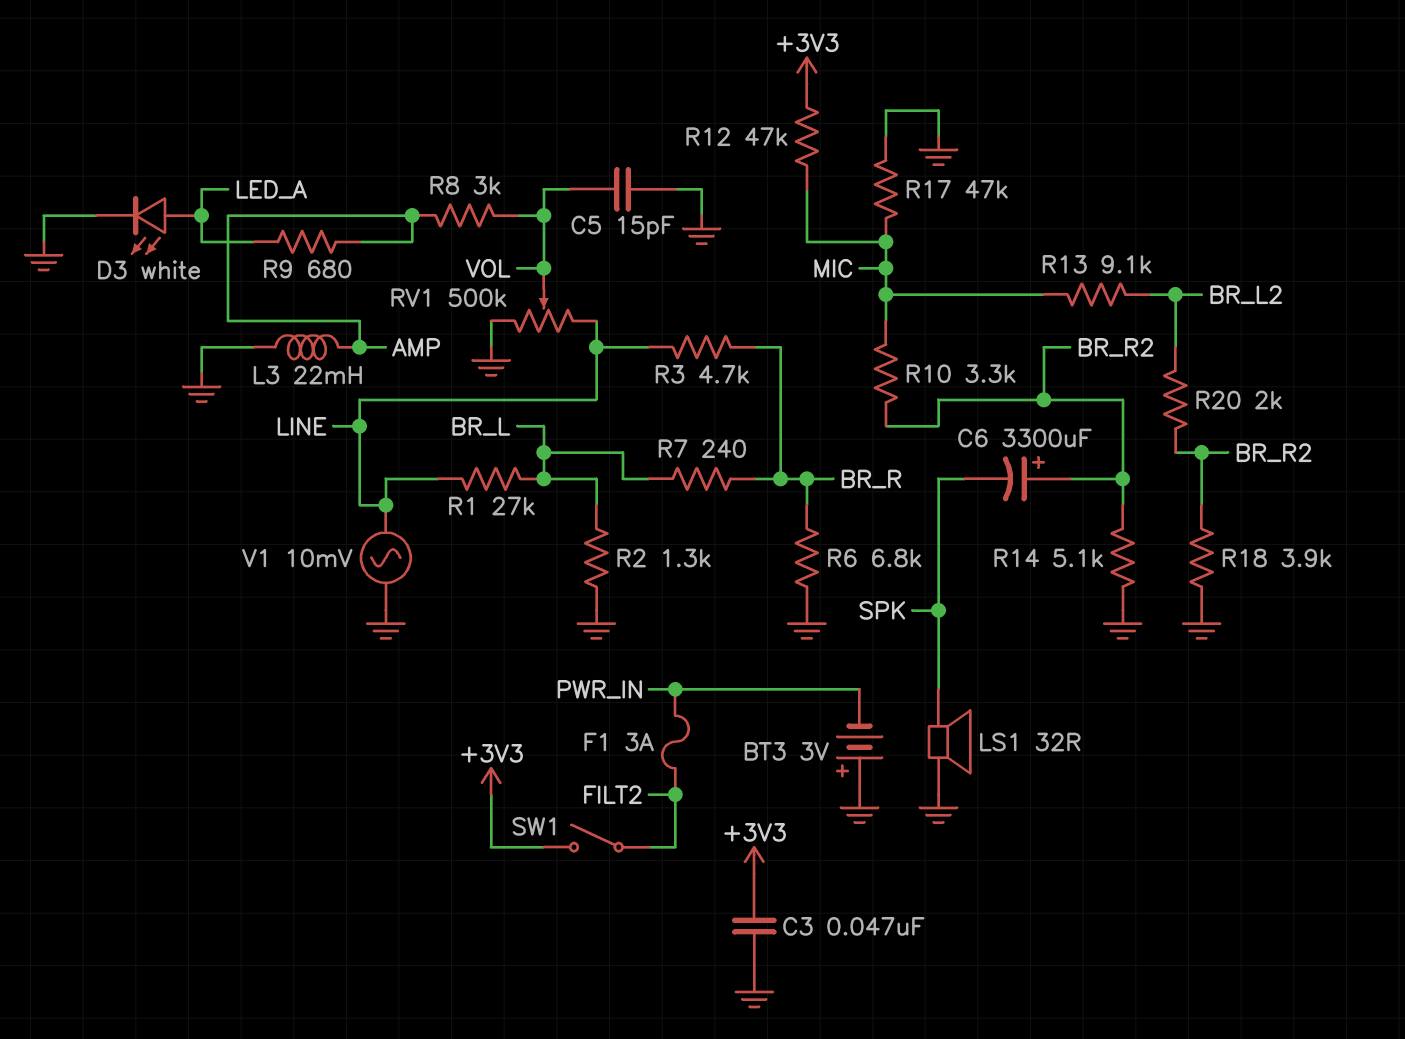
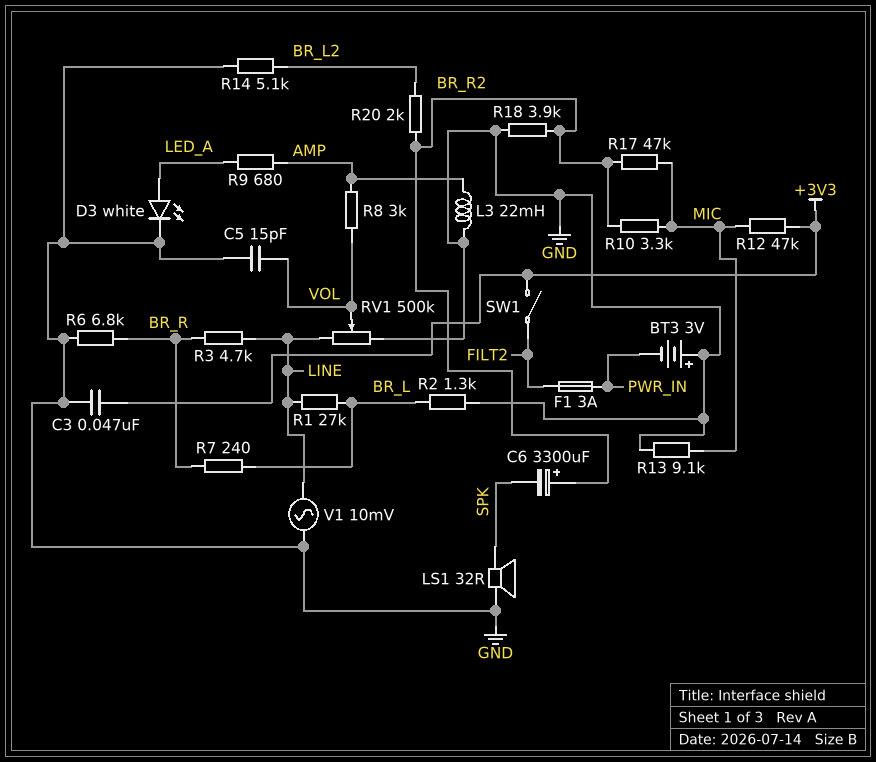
R13: 9.1k (BR_L2, MIC) -> 9.1k (GND, MIC)
R14: 5.1k (BR_R2, GND) -> 5.1k (BR_L2, GND)
R17: 47k (GND, MIC) -> 47k (BR_R2, MIC)

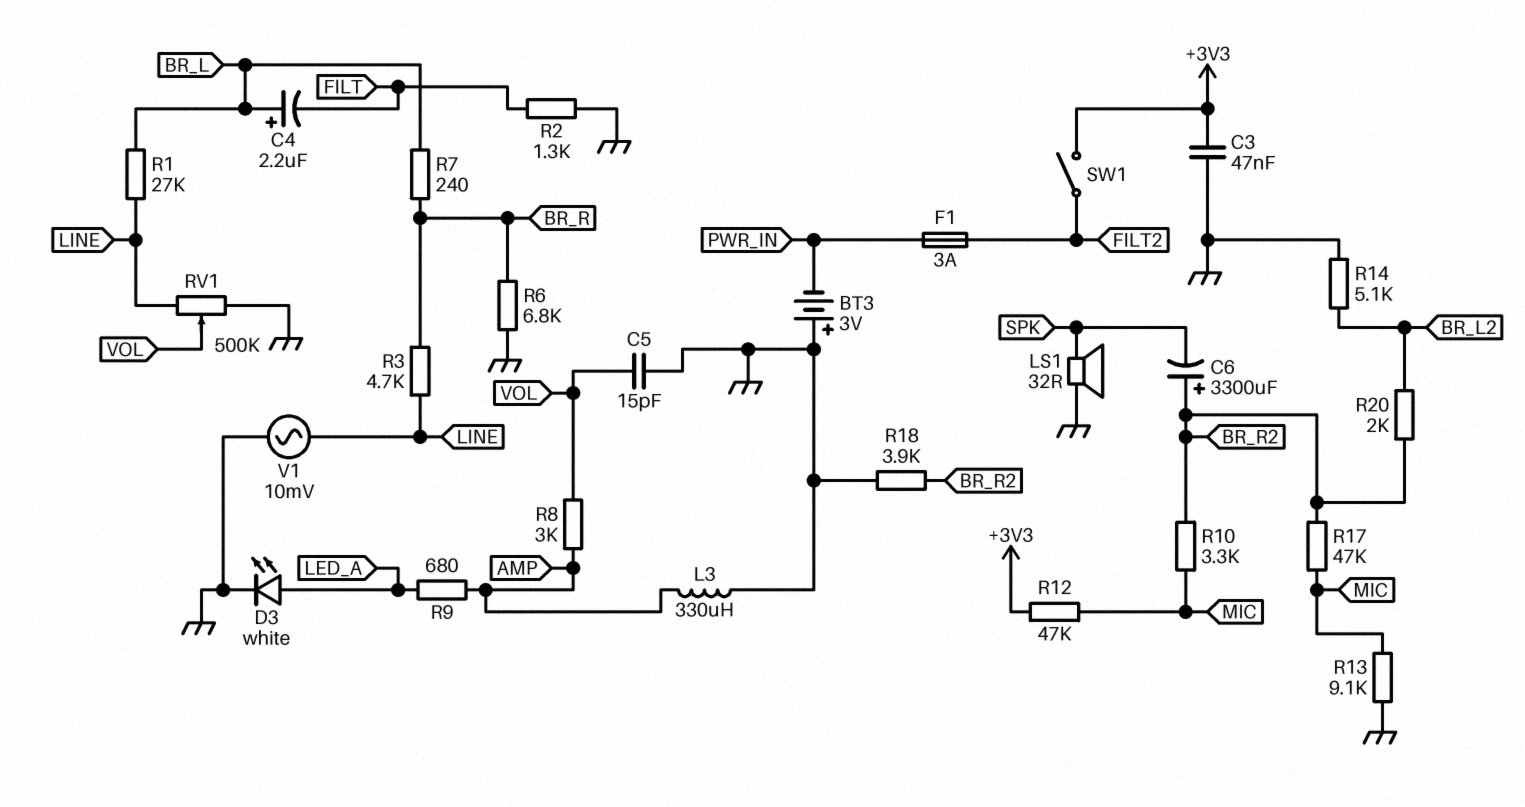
C4: none -> 2.2uF (plus BR_L, minus FILT)
L3: 22mH (AMP, GND) -> 330uH (AMP, GND)
R2: 1.3k (BR_L, GND) -> 1.3k (FILT, GND)

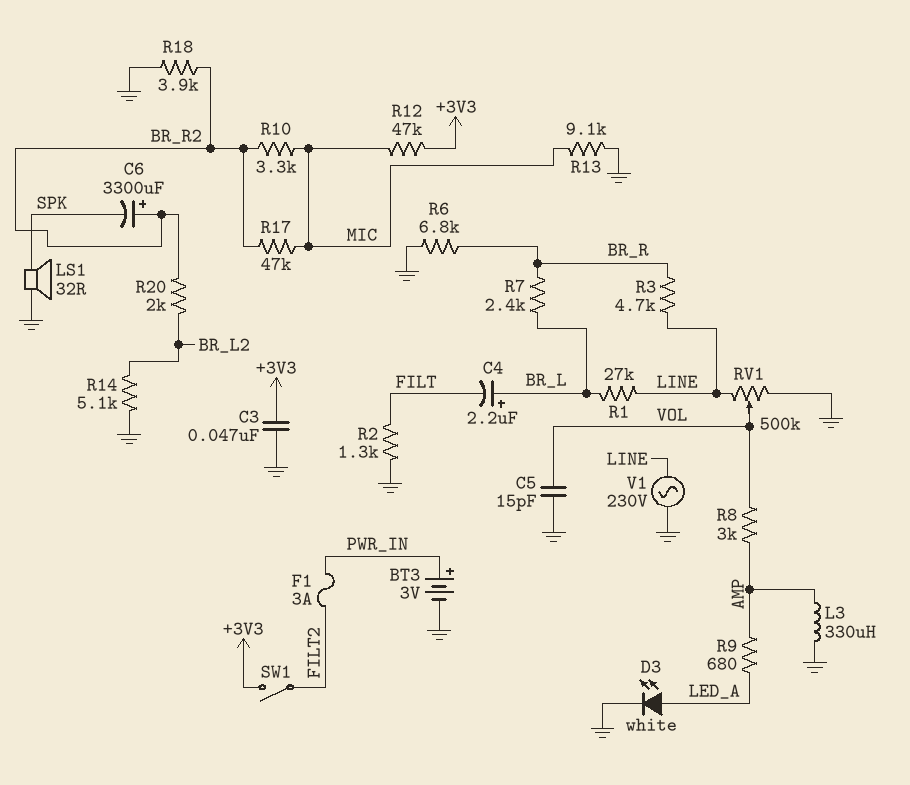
BT3: 3V (plus GND, minus PWR_IN) -> 3V (plus PWR_IN, minus GND)
R7: 240 (BR_L, BR_R) -> 2.4k (BR_L, BR_R)
V1: AC 10mV (GND, LINE) -> AC 230V (GND, LINE)

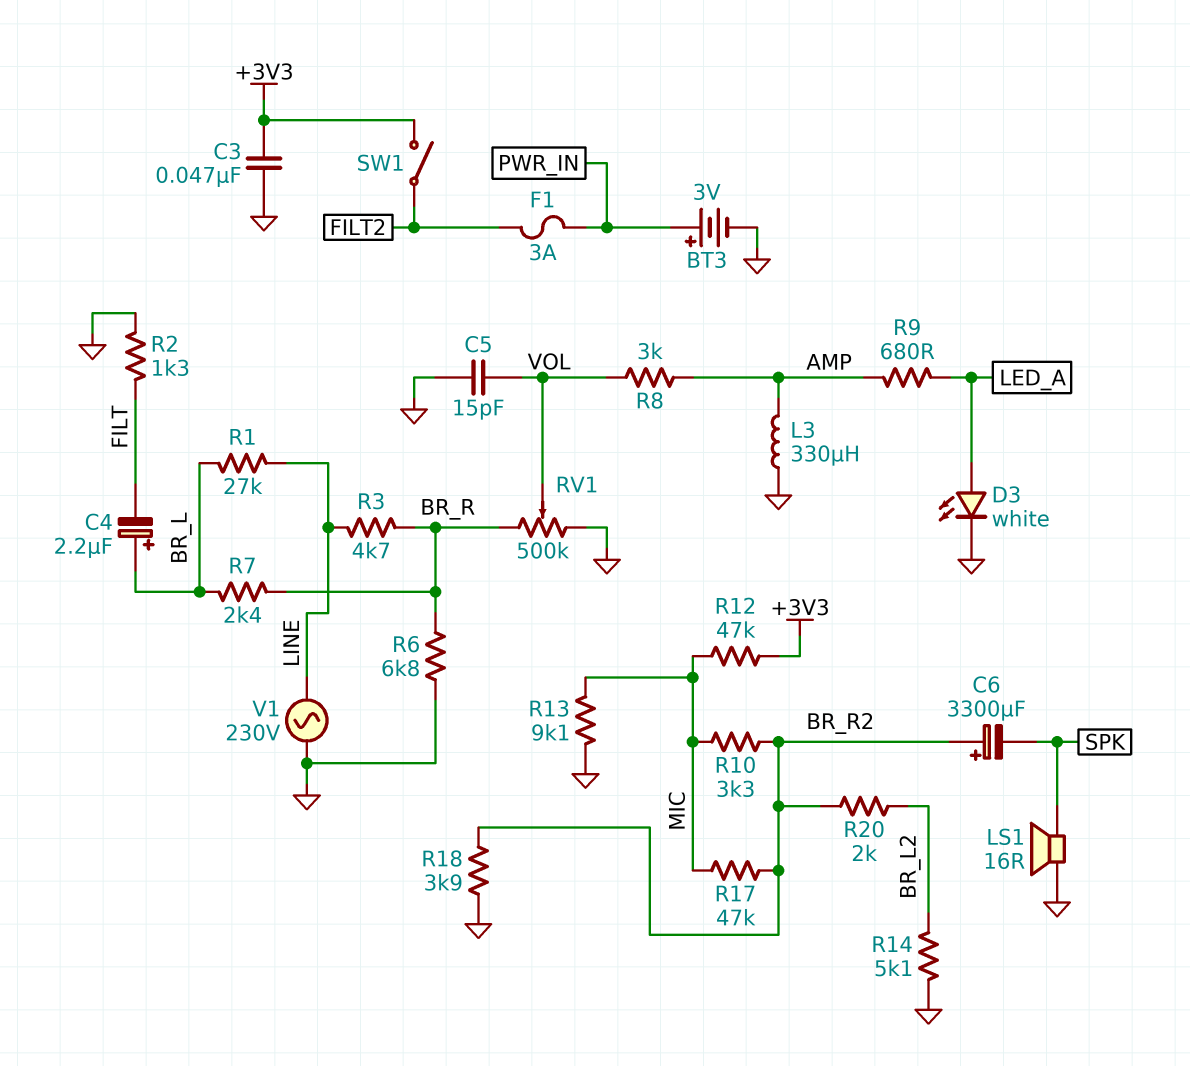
LS1: speaker 32R (GND, SPK) -> speaker 16R (GND, SPK)
RV1: 500k (GND, LINE, wiper VOL) -> 500k (BR_R, GND, wiper VOL)

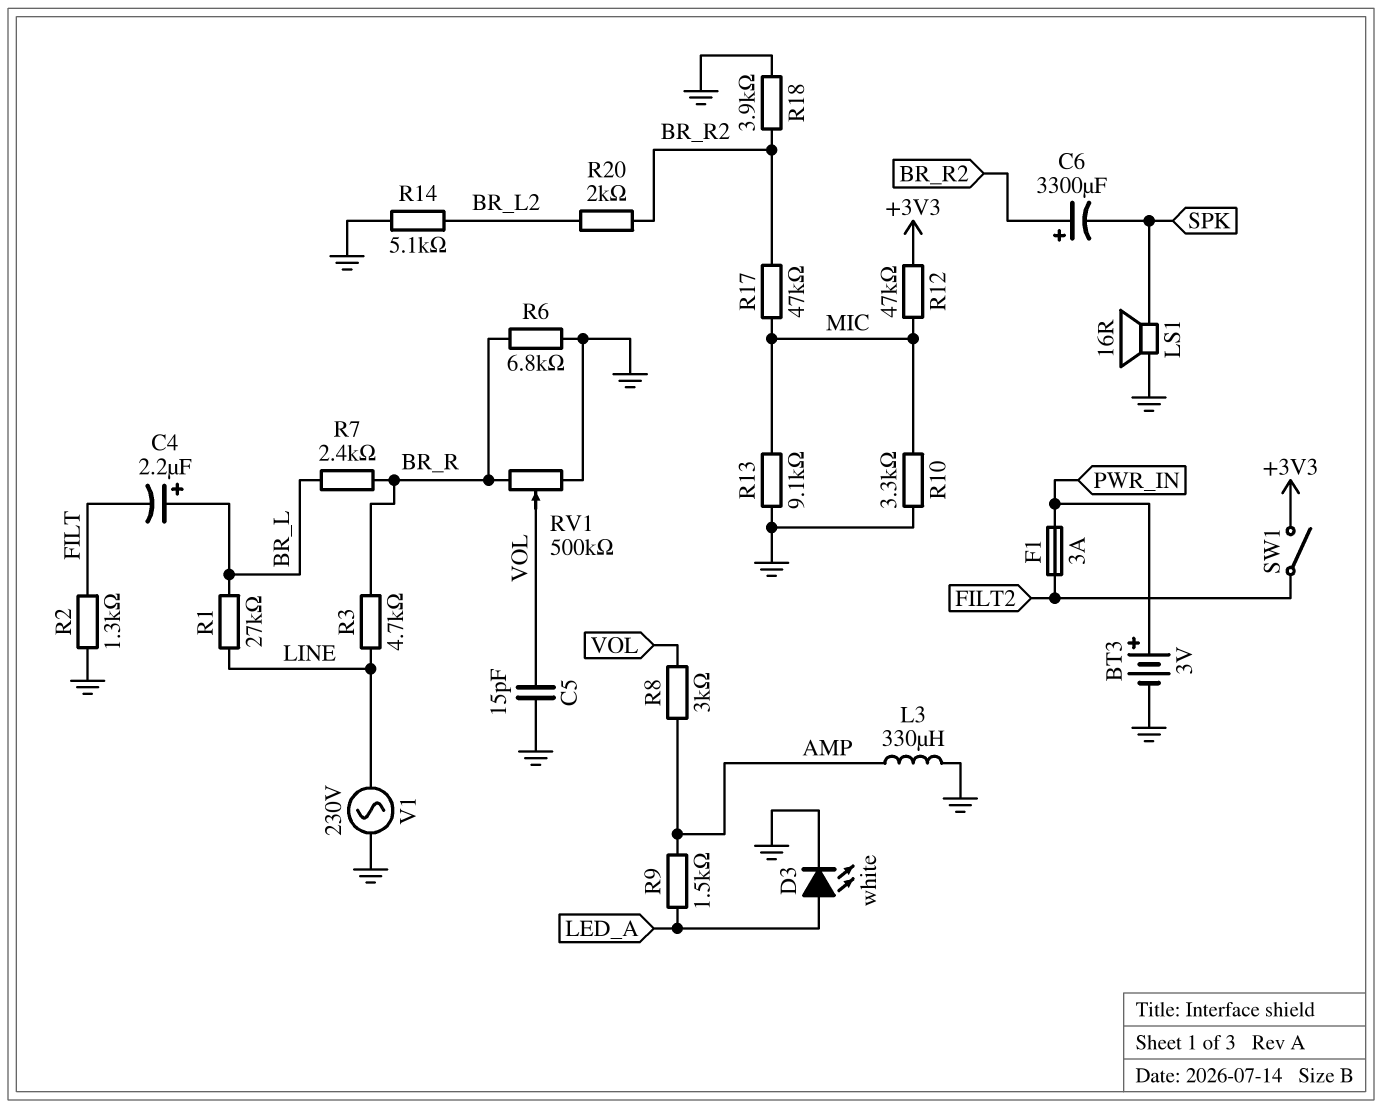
C3: 47nF (+3V3, GND) -> none
R9: 680 (AMP, LED_A) -> 1.5k (AMP, LED_A)
R10: 3.3k (BR_R2, MIC) -> 3.3k (GND, MIC)

